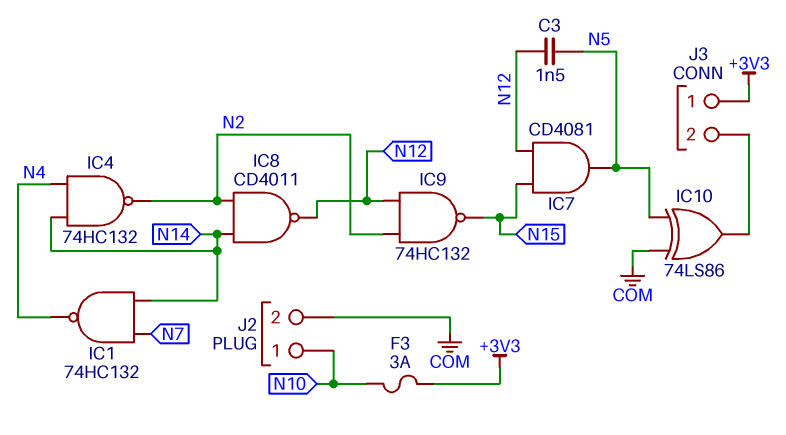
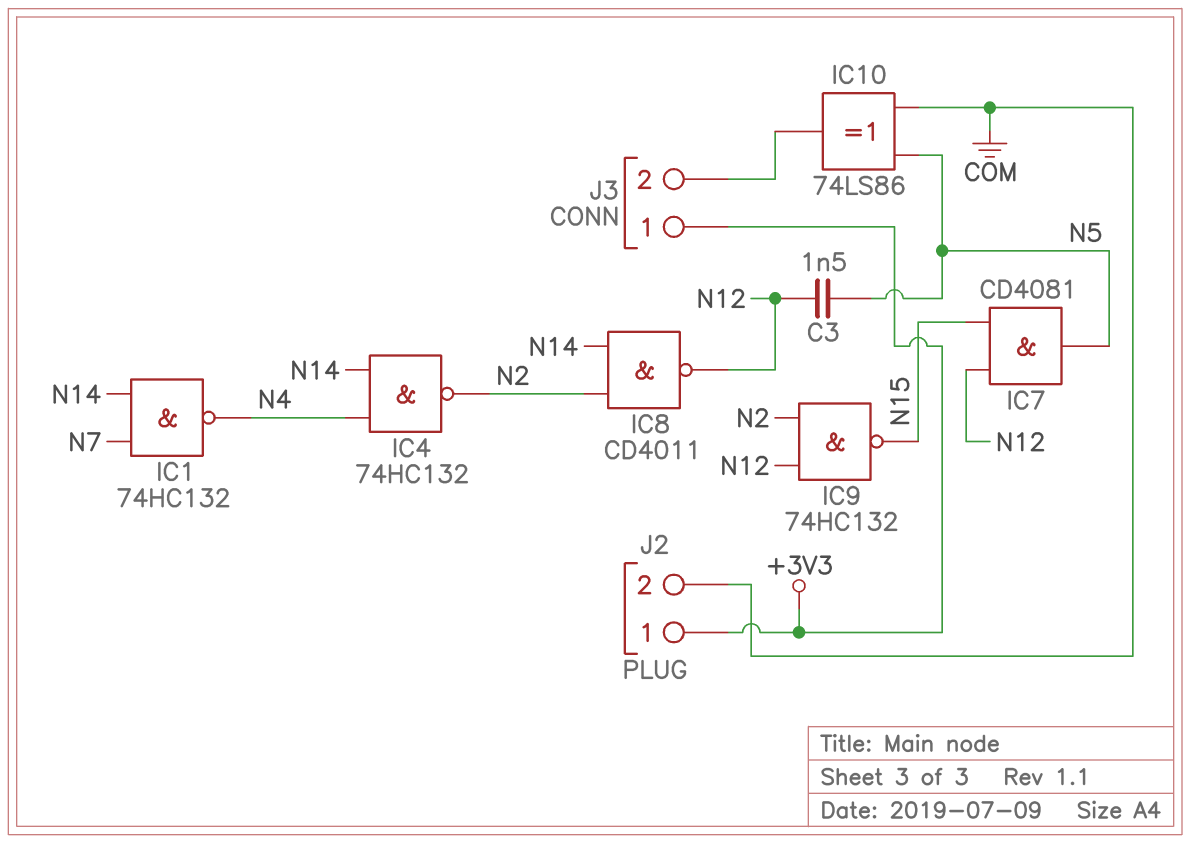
F3: 3A (+3V3, N10) -> none
J2 pin 1: N10 -> +3V3

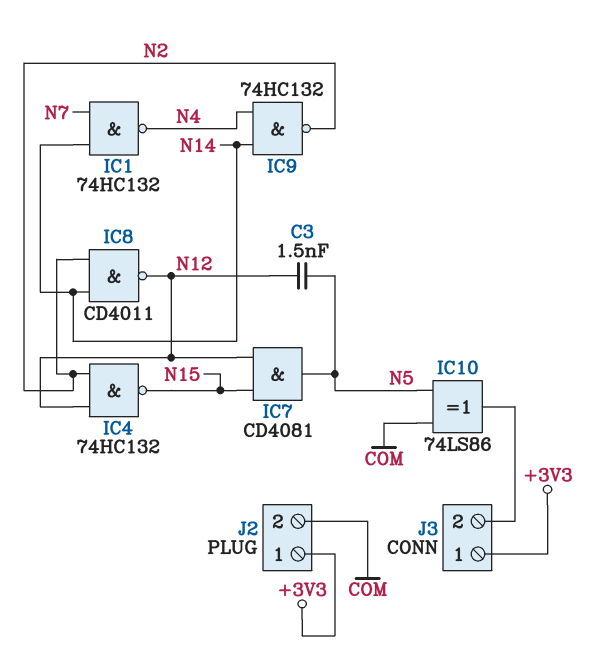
IC4: NAND 74HC132 (in N4, in N14, out N2) -> NAND 74HC132 (in N2, in N12, out N15)
IC9: NAND 74HC132 (in N2, in N12, out N15) -> NAND 74HC132 (in N4, in N14, out N2)

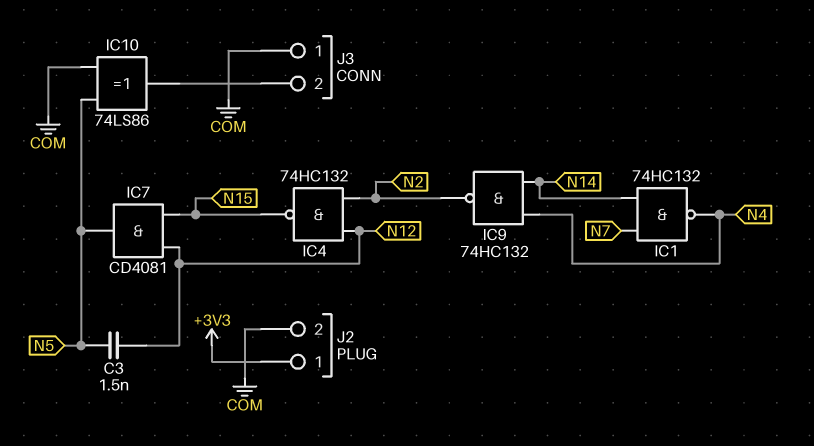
IC8: NAND CD4011 (in N2, in N14, out N12) -> none
J3 pin 1: +3V3 -> COM

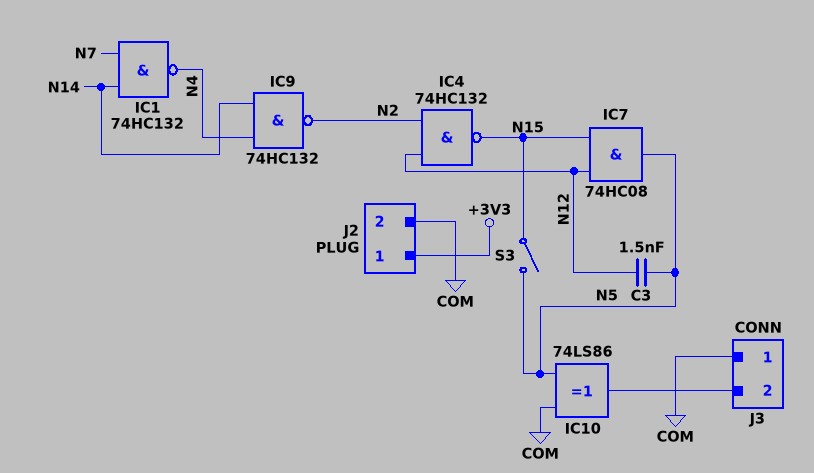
IC7: AND CD4081 (in N12, in N15, out N5) -> AND 74HC08 (in N12, in N15, out N5)
S3: none -> switch (N5, N15)

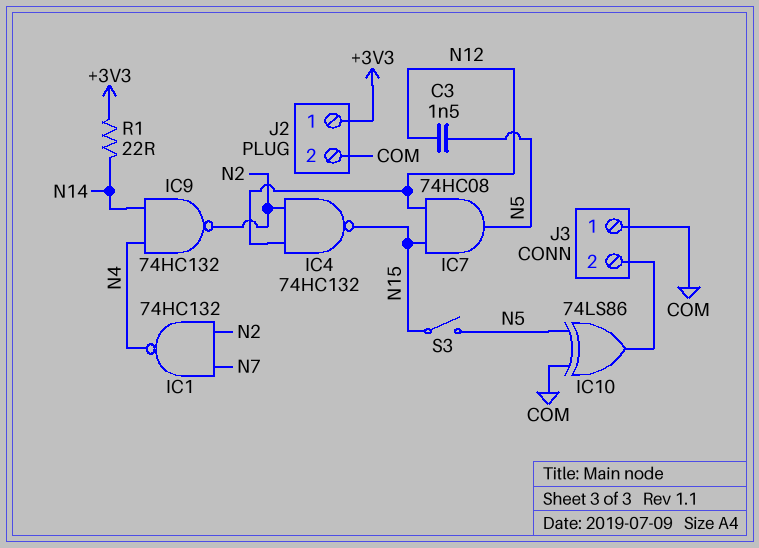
IC1: NAND 74HC132 (in N7, in N14, out N4) -> NAND 74HC132 (in N2, in N7, out N4)
R1: none -> 22 (+3V3, N14)

